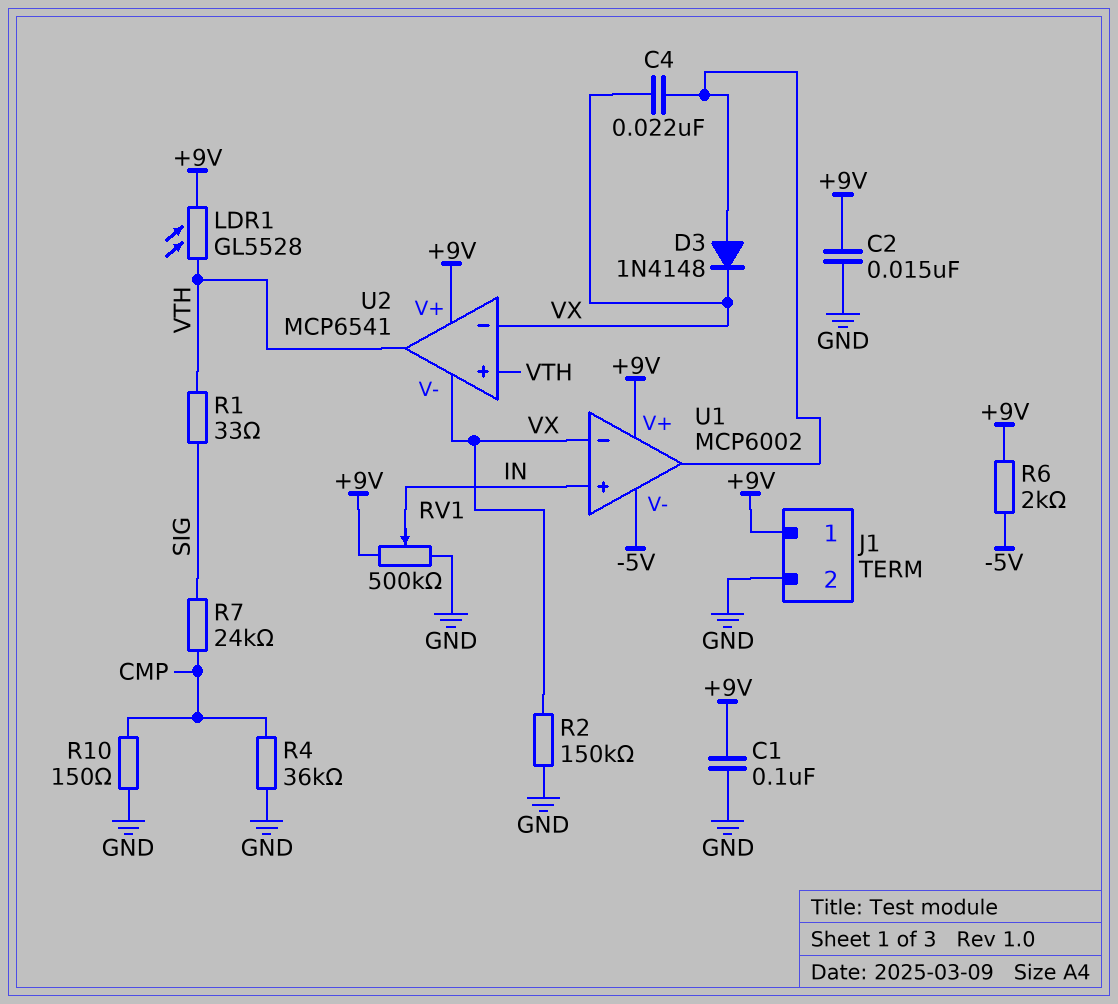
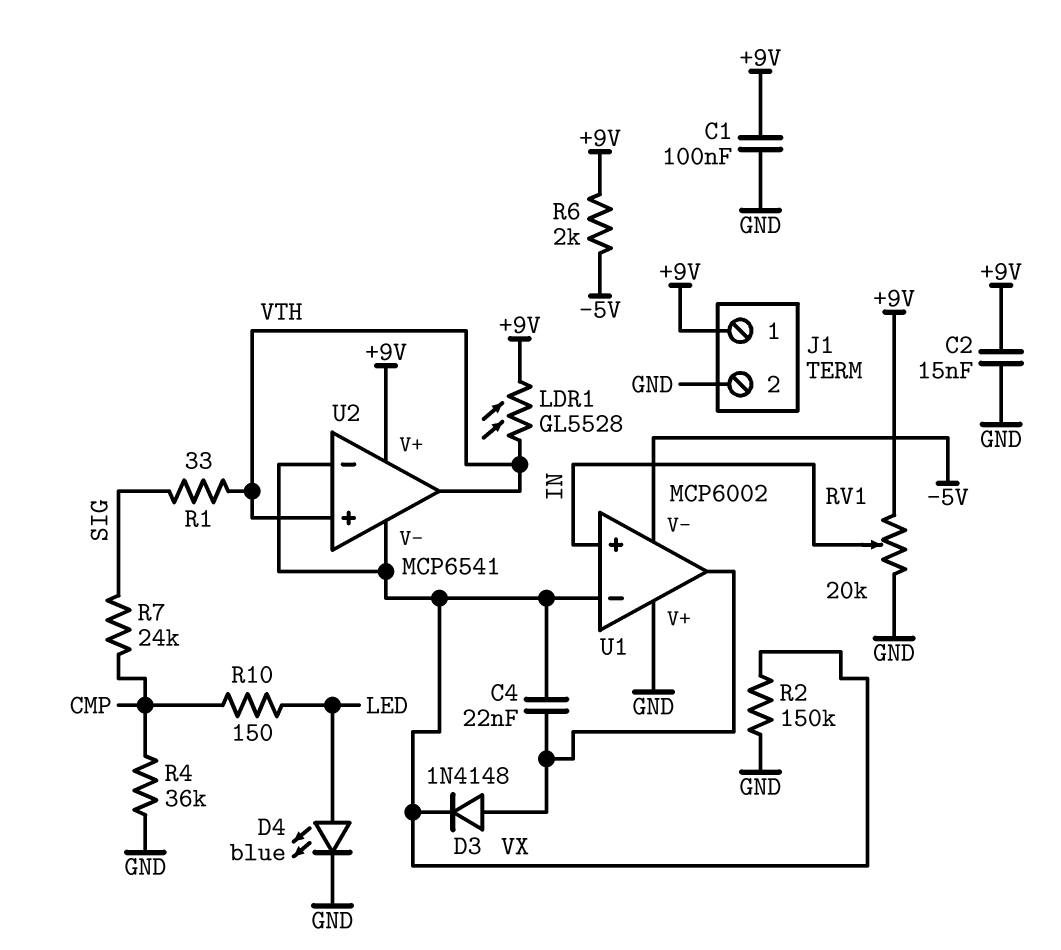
D4: none -> LED blue (A LED, K GND)
R10: 150 (CMP, GND) -> 150 (CMP, LED)
RV1: 500k (+9V, GND, wiper IN) -> 20k (+9V, GND, wiper IN)
U1 pin V+: +9V -> GND

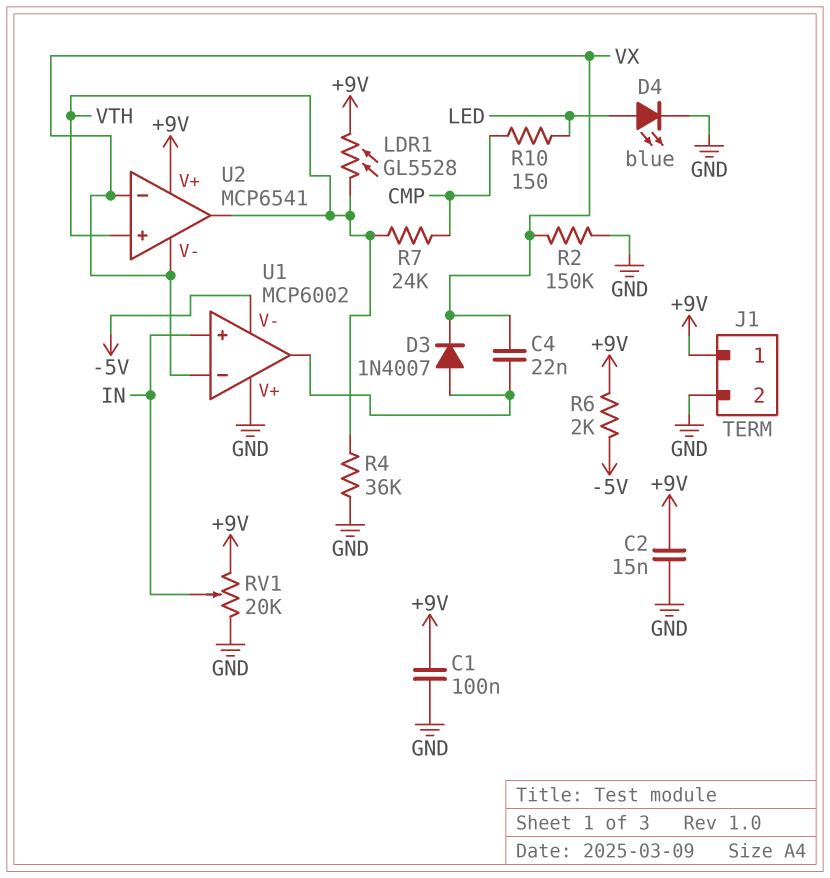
D3: diode 1N4148 (A U1/out, K VX) -> diode 1N4007 (A U1/out, K VX)
R1: 33 (SIG, VTH) -> none
R4: 36k (CMP, GND) -> 36k (GND, VTH)
R7: 24k (CMP, SIG) -> 24k (CMP, VTH)

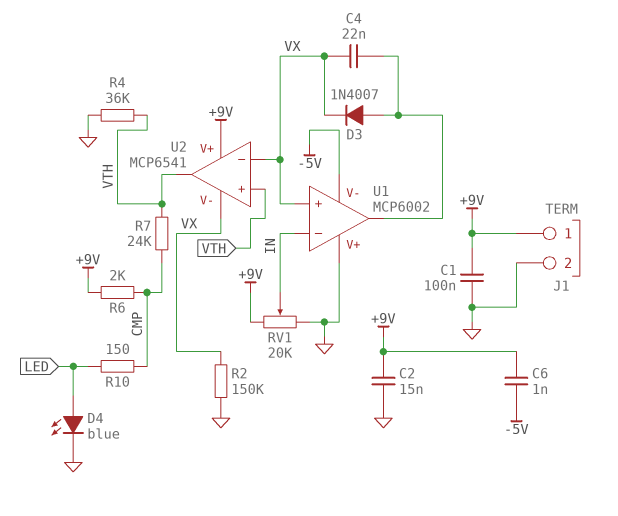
C6: none -> 1nF (+9V, -5V)
LDR1: GL5528 (+9V, VTH) -> none
R6: 2k (+9V, -5V) -> 2k (+9V, CMP)
U1 pin in+: IN -> VX
U1 pin in-: VX -> IN

